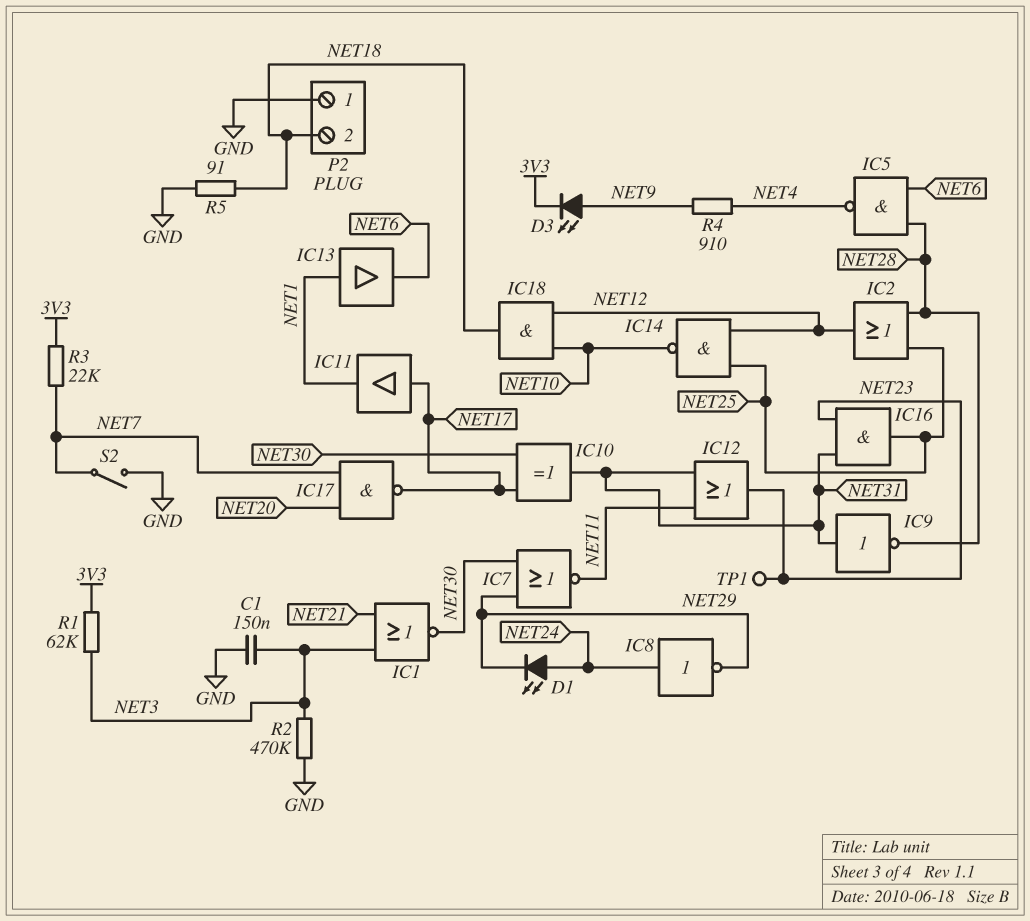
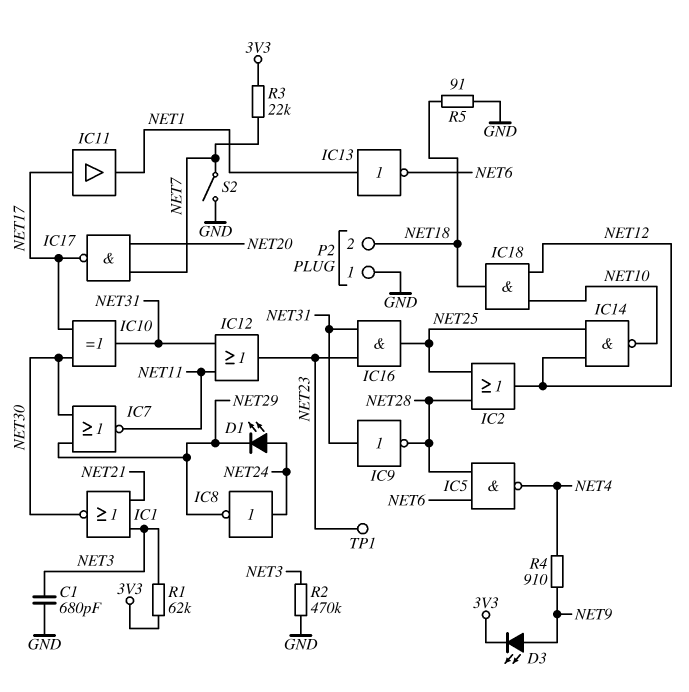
C1: 150nF (GND, NET3) -> 680pF (GND, NET3)
IC13: buffer (in NET1, out NET6) -> NOT (in NET1, out NET6)

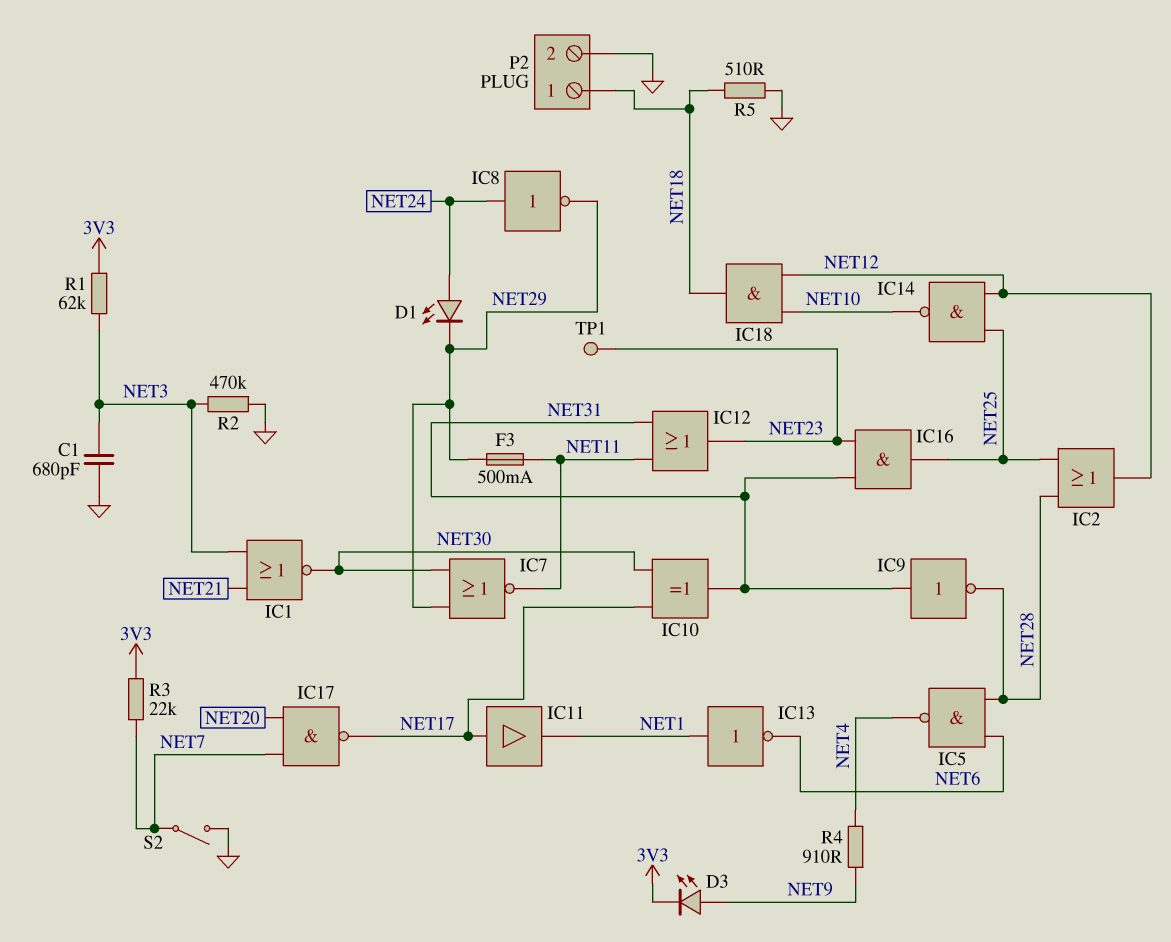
F3: none -> 500mA (NET11, NET29)
P2 pin 1: GND -> NET18
P2 pin 2: NET18 -> GND
R5: 91 (GND, NET18) -> 510 (GND, NET18)

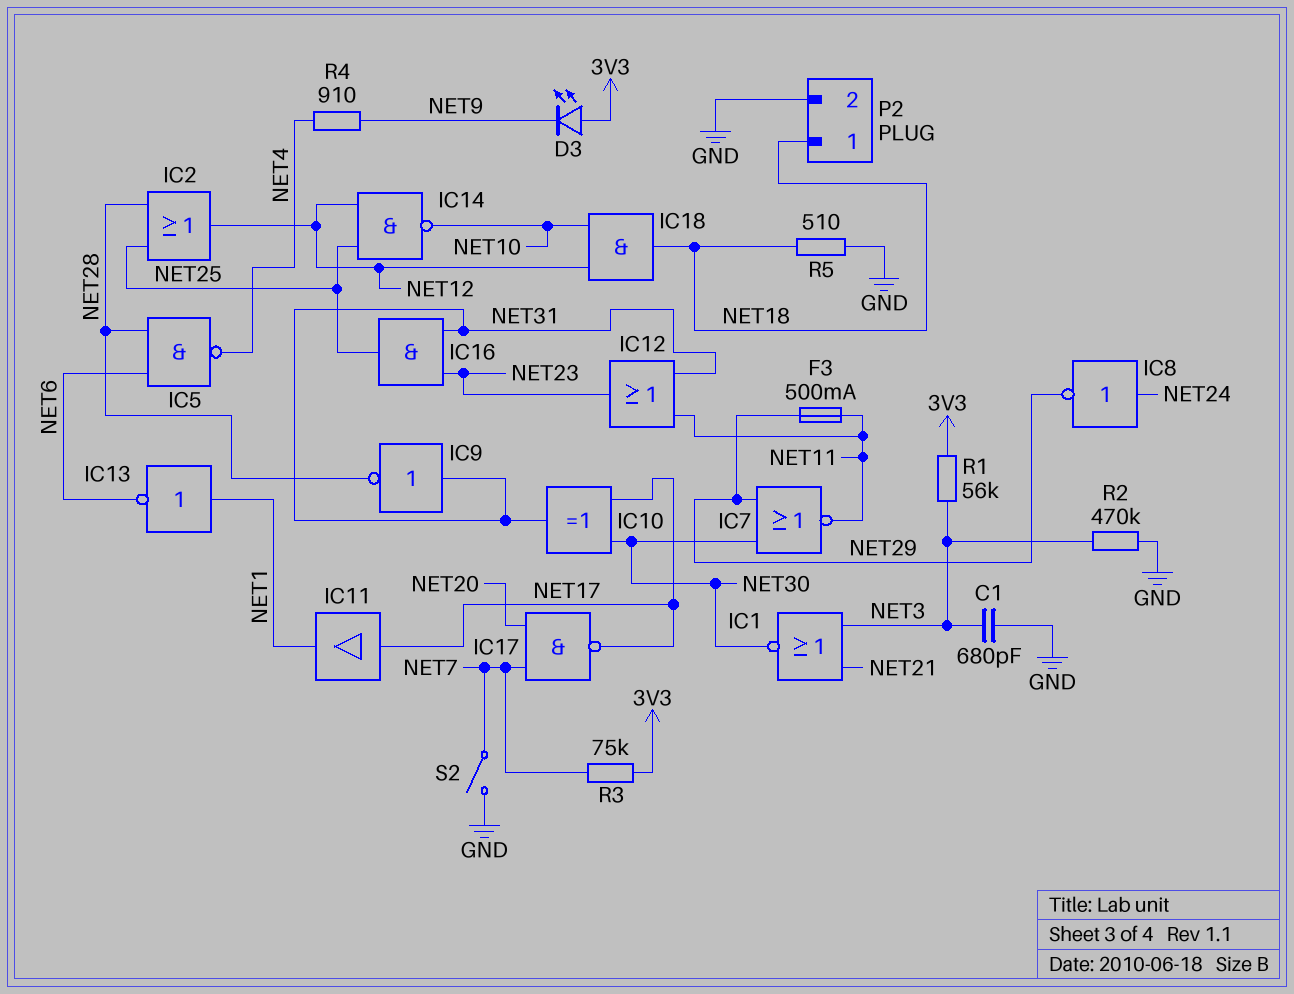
D1: LED (A NET24, K NET29) -> none
D3: LED (A NET9, K 3V3) -> LED (A 3V3, K NET9)
R1: 62k (3V3, NET3) -> 56k (3V3, NET3)
R3: 22k (3V3, NET7) -> 75k (3V3, NET7)
TP1: test point (NET23) -> none

